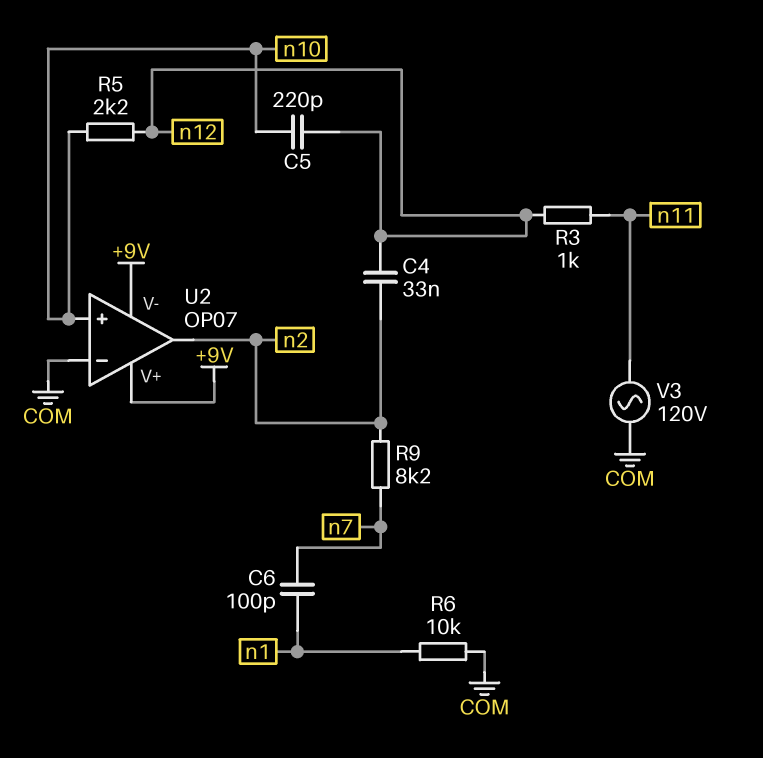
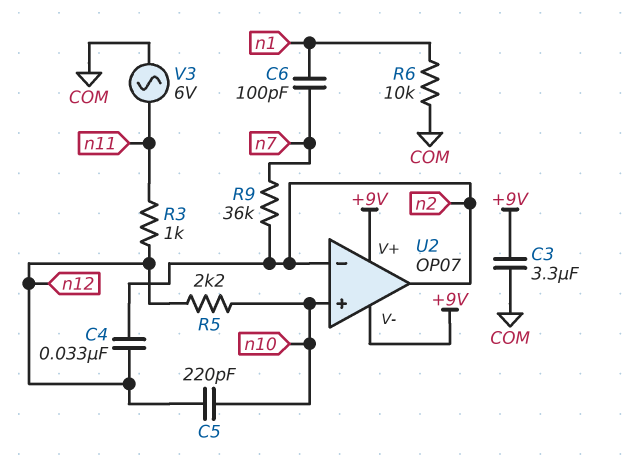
C3: none -> 3.3uF (+9V, COM)
R9: 8.2k (n2, n7) -> 36k (n2, n7)
U2 pin in-: COM -> n2
V3: AC 120V (COM, n11) -> AC 6V (COM, n11)

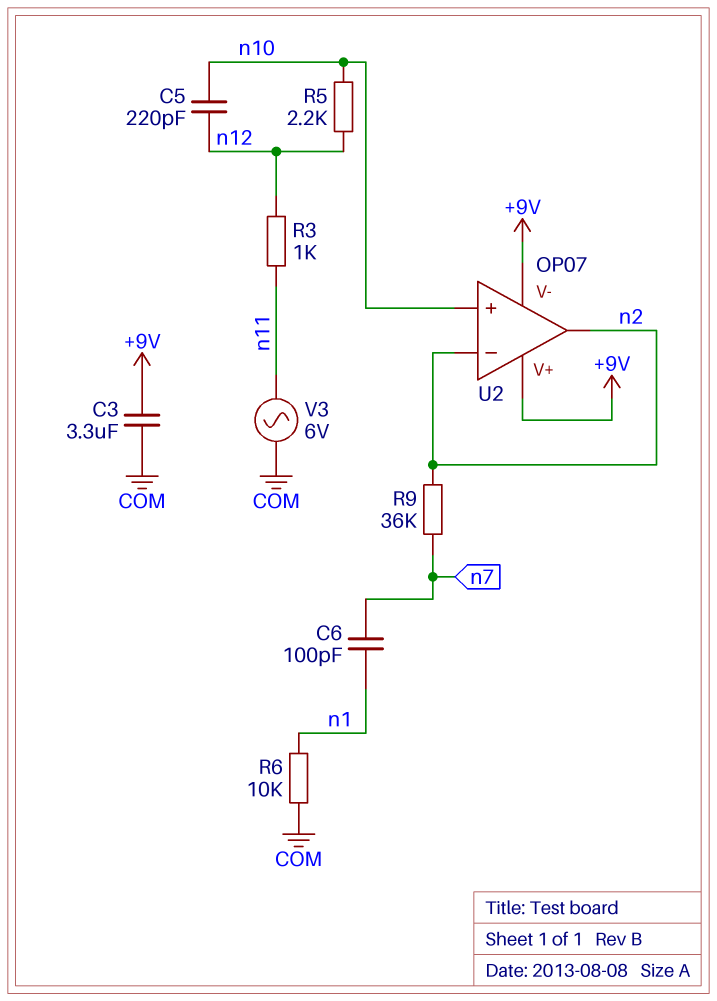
C4: 33nF (n2, n12) -> none

